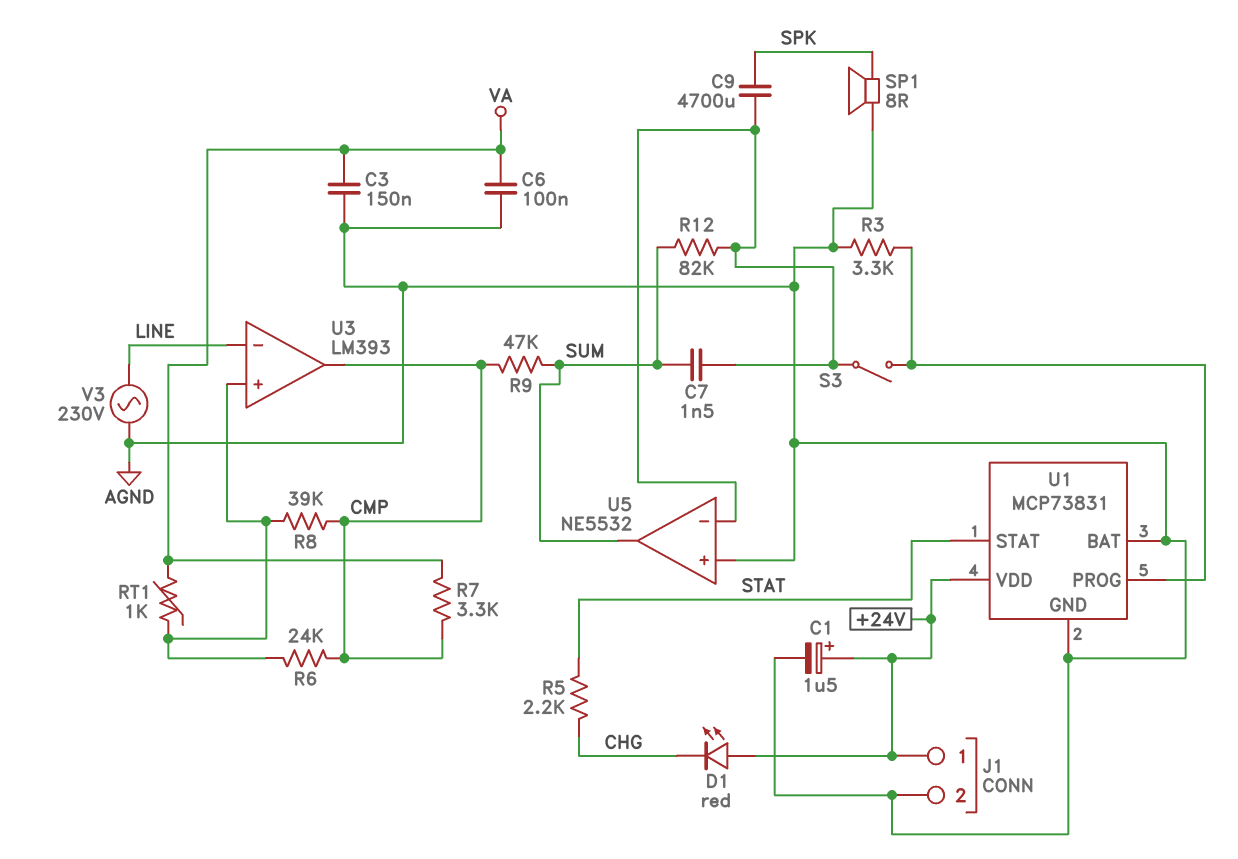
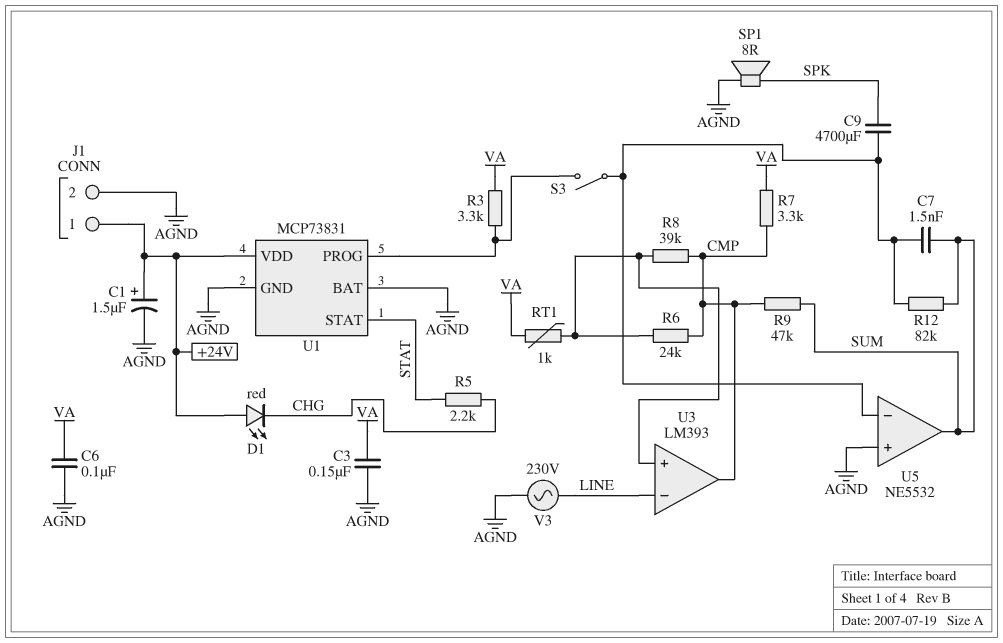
R3: 3.3k (AGND, U1/PROG) -> 3.3k (U1/PROG, VA)

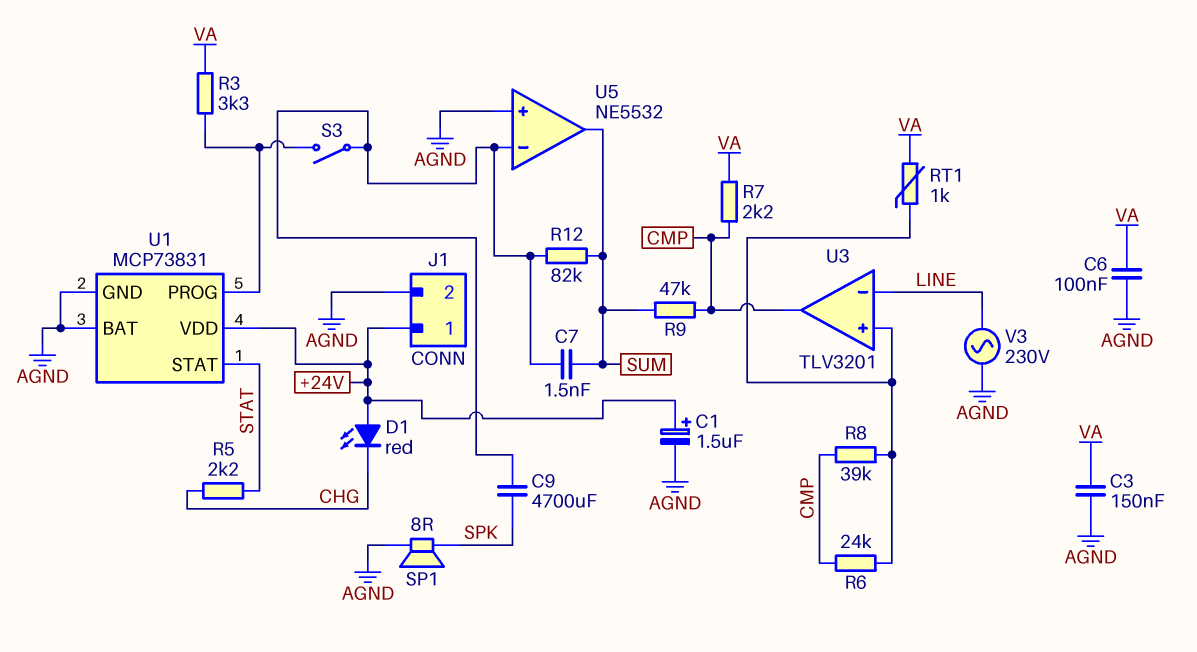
R7: 3.3k (CMP, VA) -> 2.2k (CMP, VA)
U3: LM393 -> TLV3201

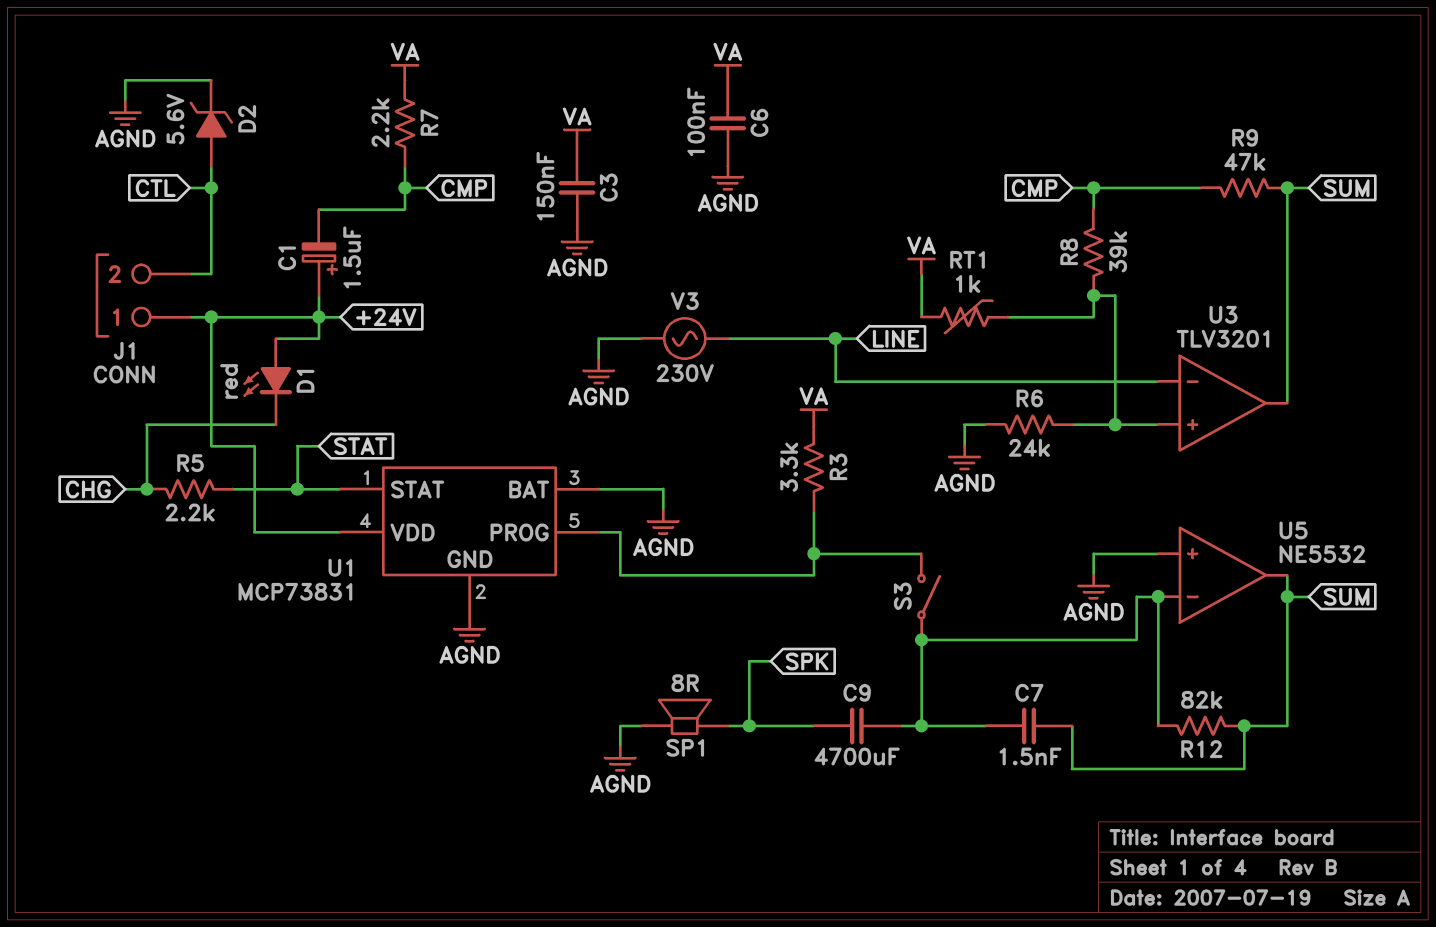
C1: 1.5uF (plus +24V, minus AGND) -> 1.5uF (plus +24V, minus CMP)
D2: none -> zener 5.6V (A CTL, K AGND)
J1 pin 2: AGND -> CTL
R6: 24k (CMP, U3/in+) -> 24k (AGND, U3/in+)
U3 pin out: CMP -> SUM

